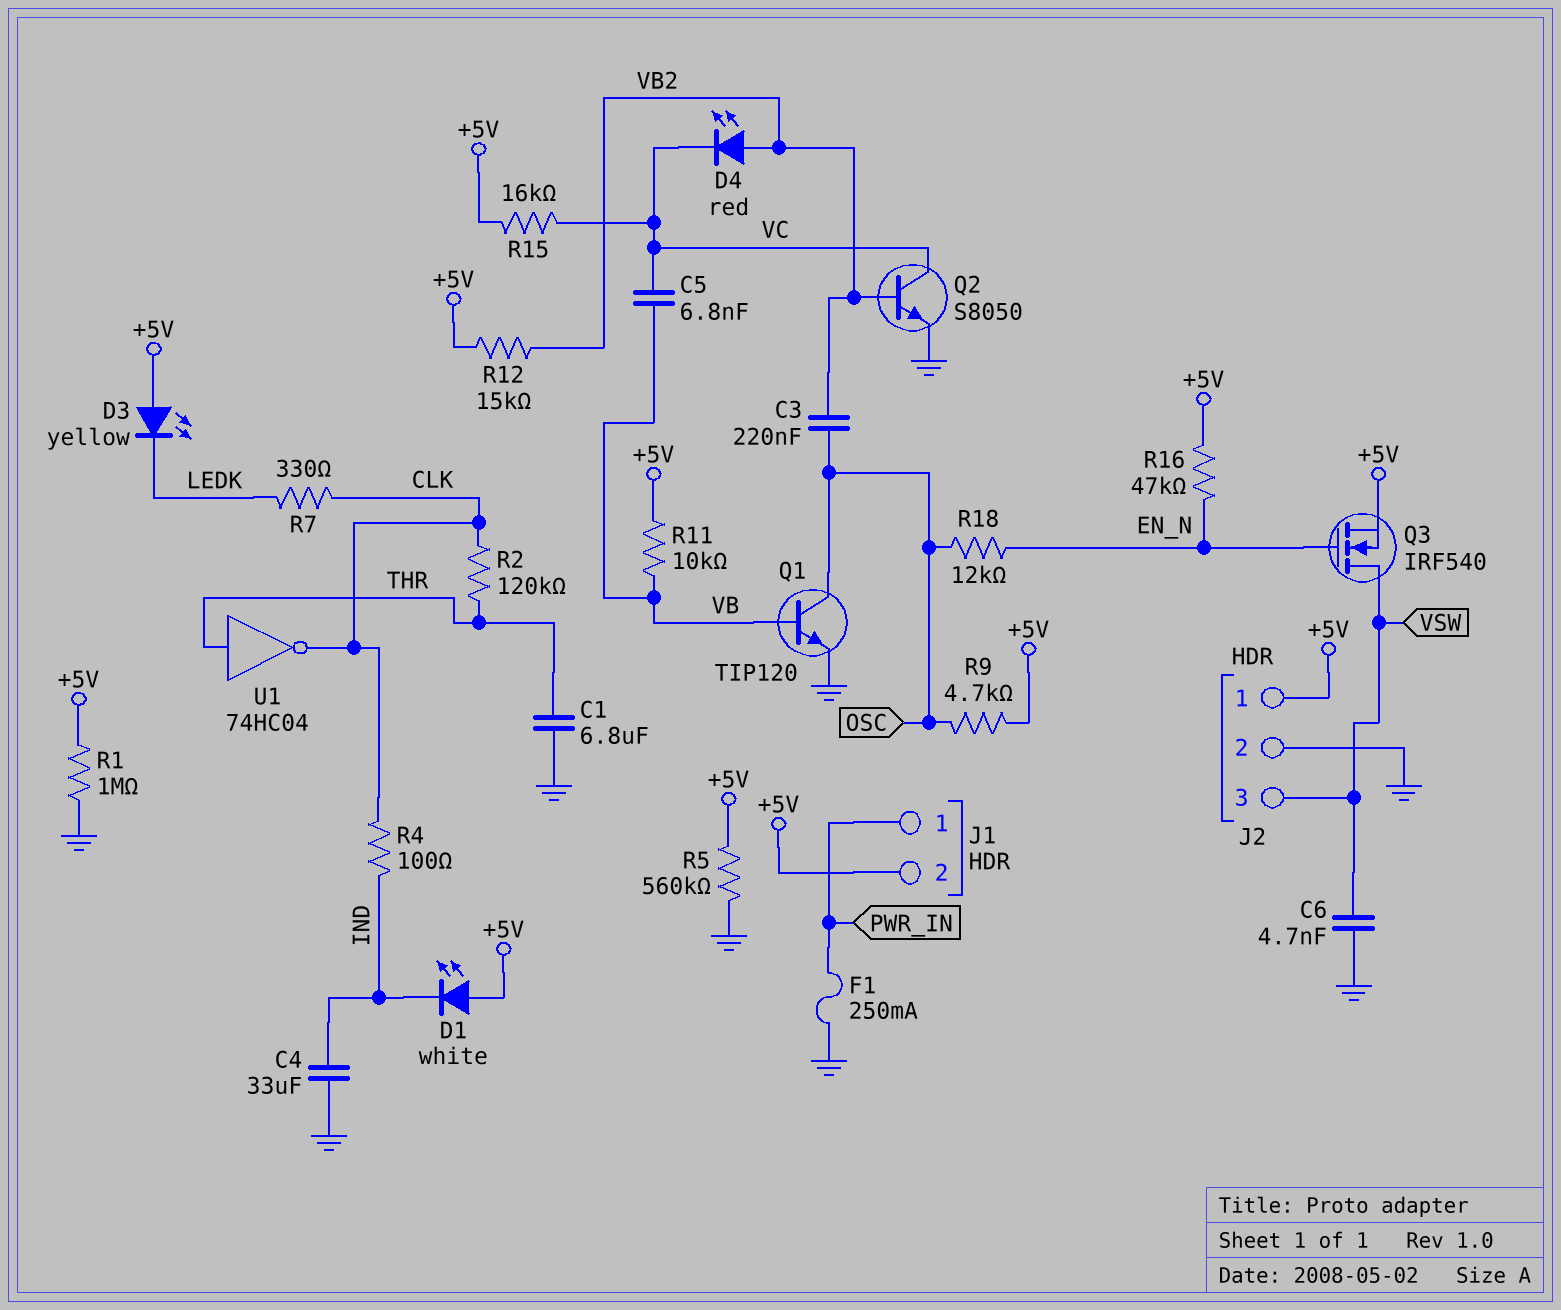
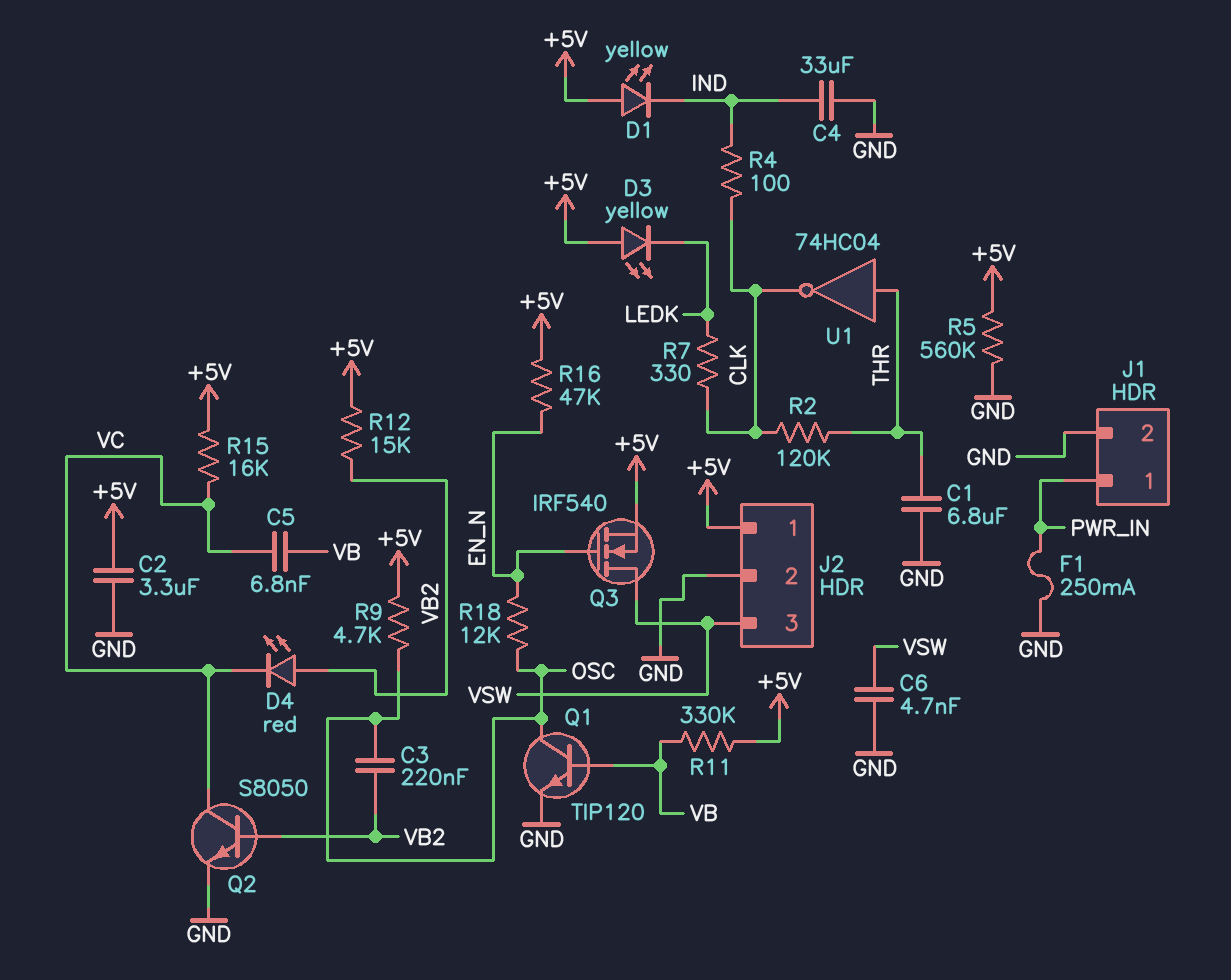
C2: none -> 3.3uF (+5V, GND)
D1: LED white (A +5V, K IND) -> LED yellow (A +5V, K IND)
J1 pin 2: +5V -> GND
R1: 1M (+5V, GND) -> none
R11: 10k (+5V, VB) -> 330k (+5V, VB)

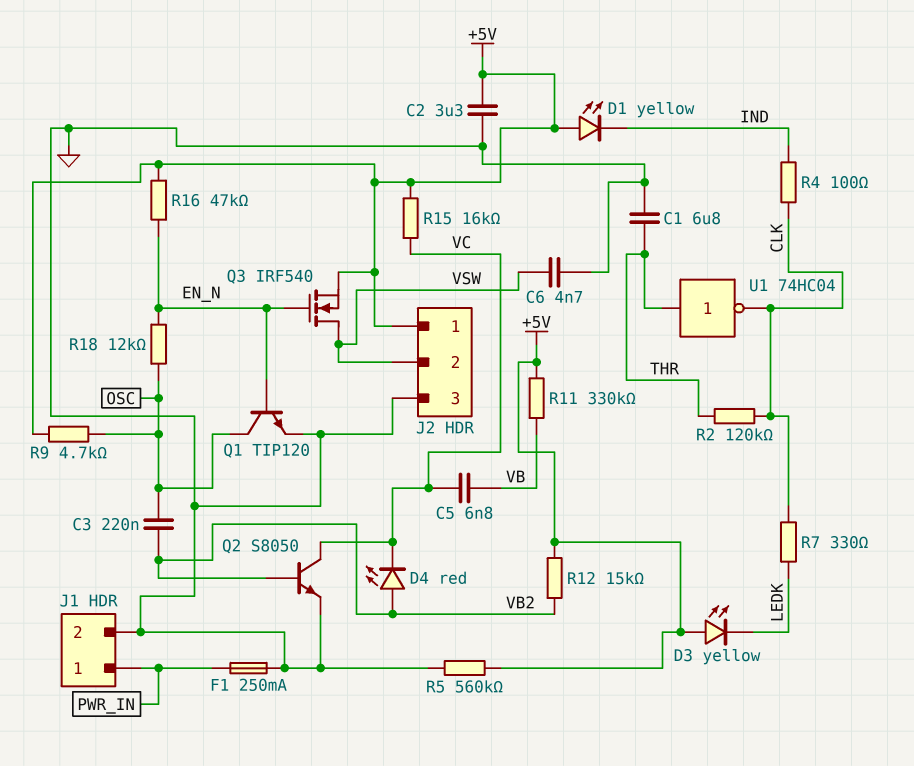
C4: 33uF (GND, IND) -> none
J2 pin 2: GND -> VSW
J2 pin 3: VSW -> GND
Q1: NPN TIP120 (B VB, C OSC, E GND) -> NPN TIP120 (B EN_N, C OSC, E GND)

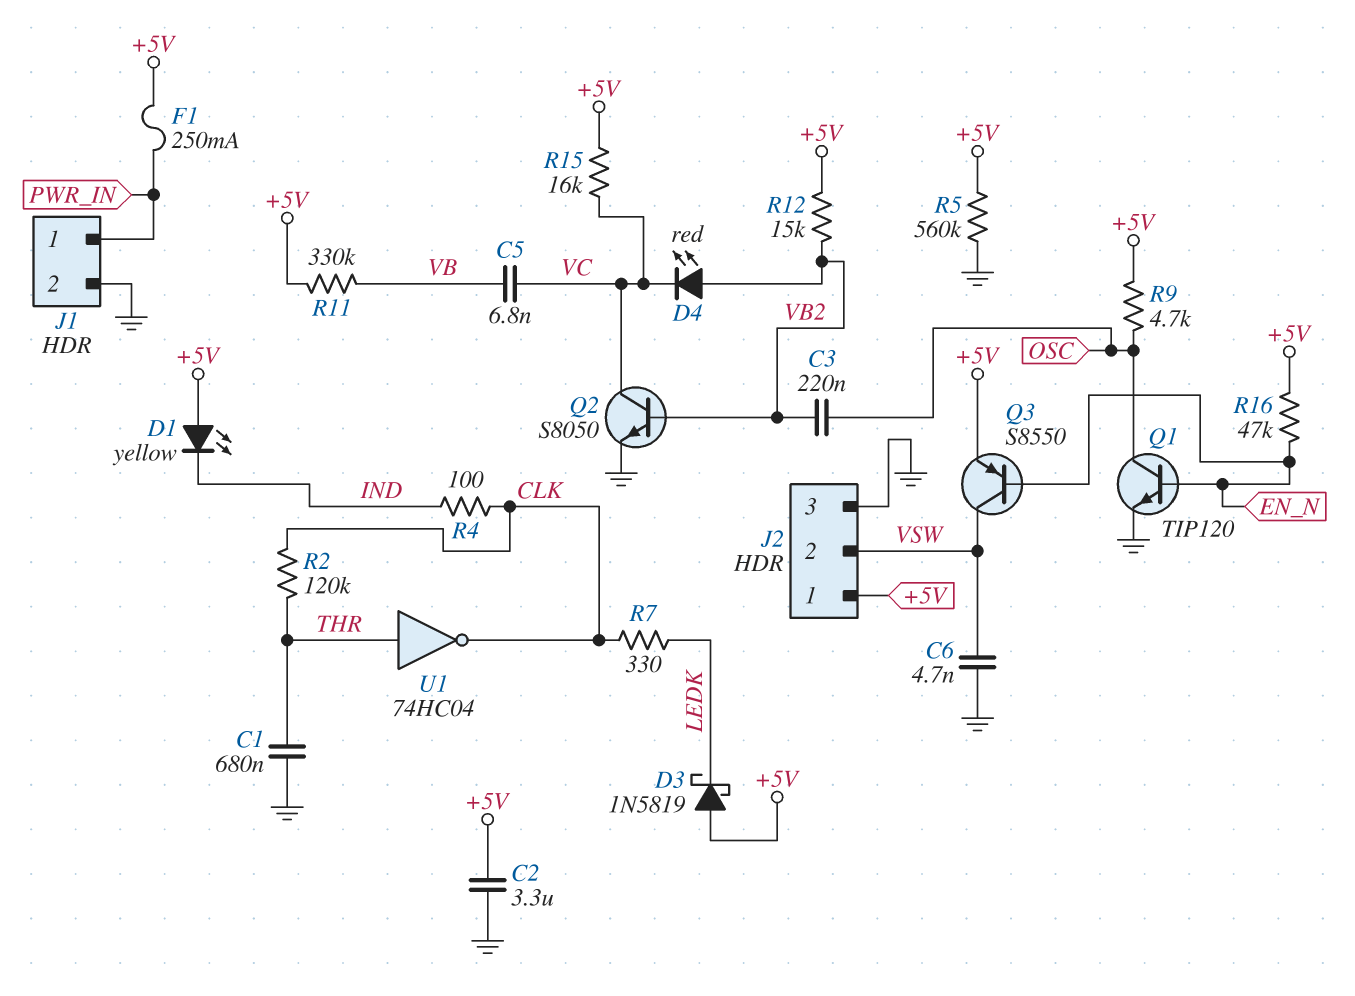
C1: 6.8uF (GND, THR) -> 680nF (GND, THR)
D3: LED yellow (A +5V, K LEDK) -> schottky 1N5819 (A +5V, K LEDK)
F1: 250mA (GND, PWR_IN) -> 250mA (+5V, PWR_IN)
Q3: NMOS IRF540 (G EN_N, D VSW, S +5V) -> PNP S8550 (B EN_N, C VSW, E +5V)
R18: 12k (EN_N, OSC) -> none

